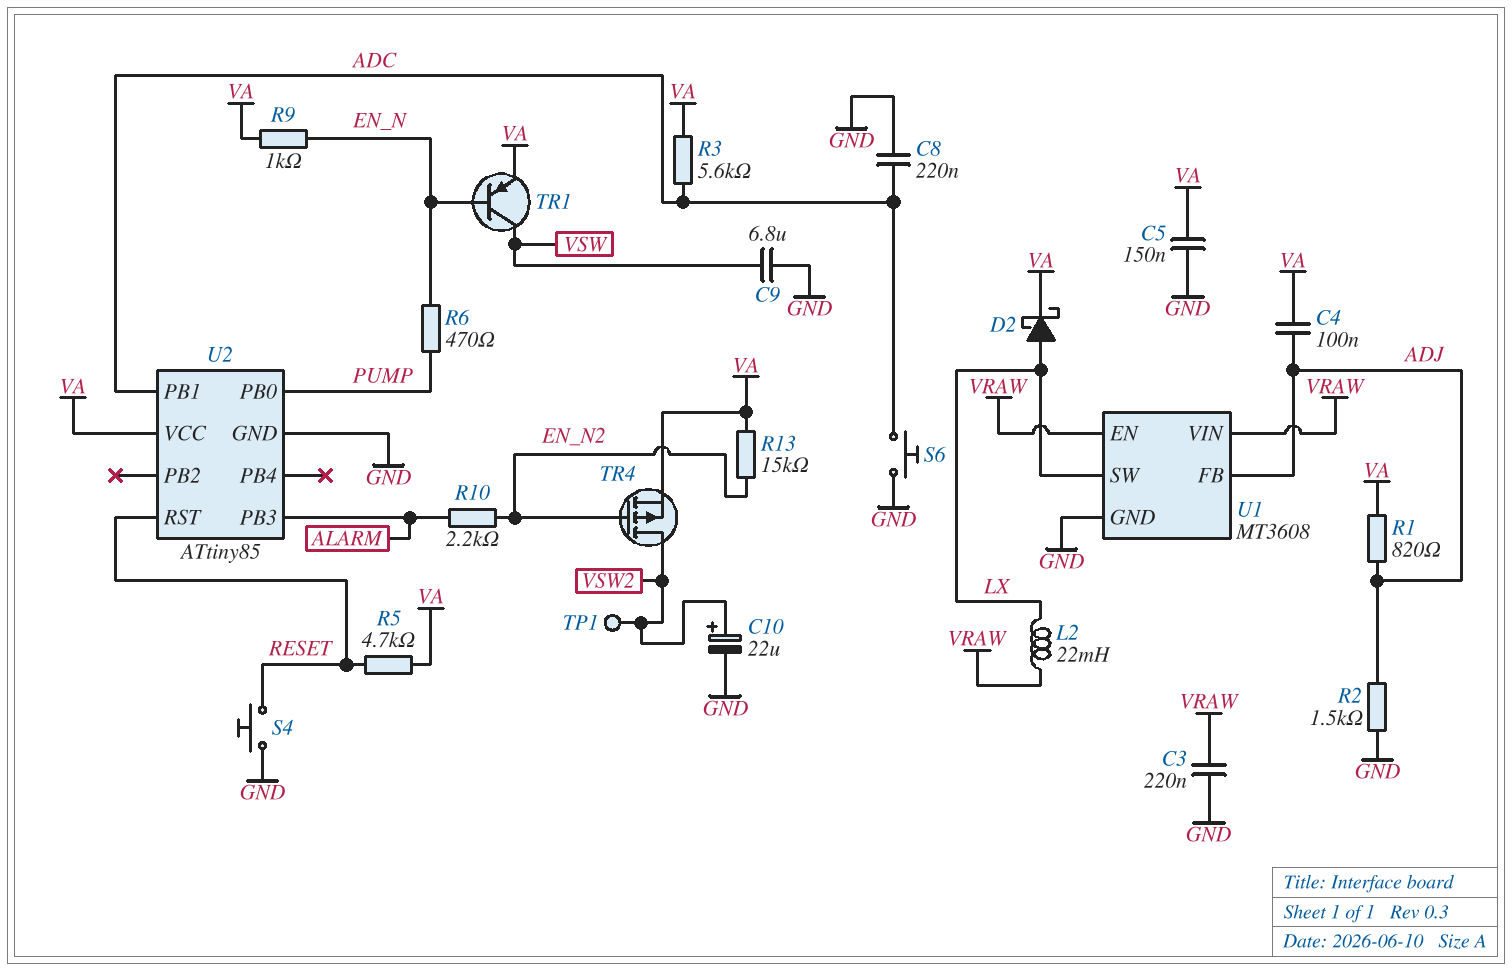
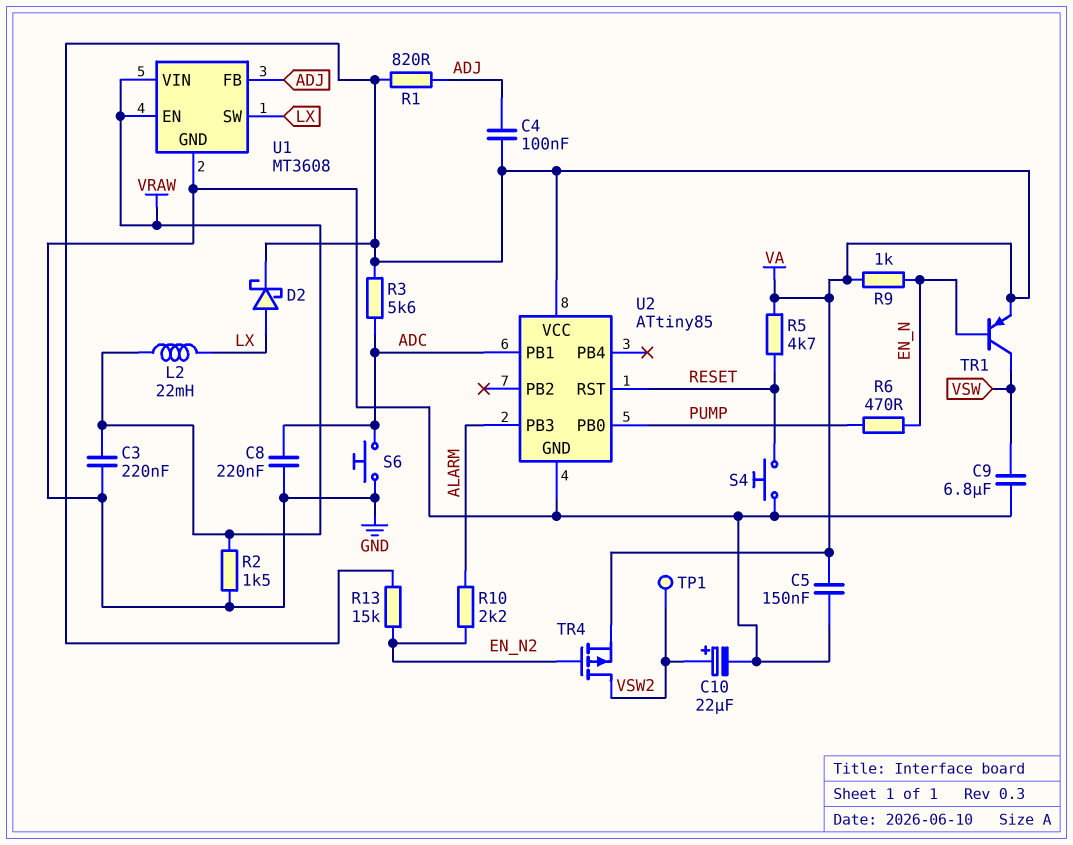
R2: 1.5k (ADJ, GND) -> 1.5k (GND, VRAW)

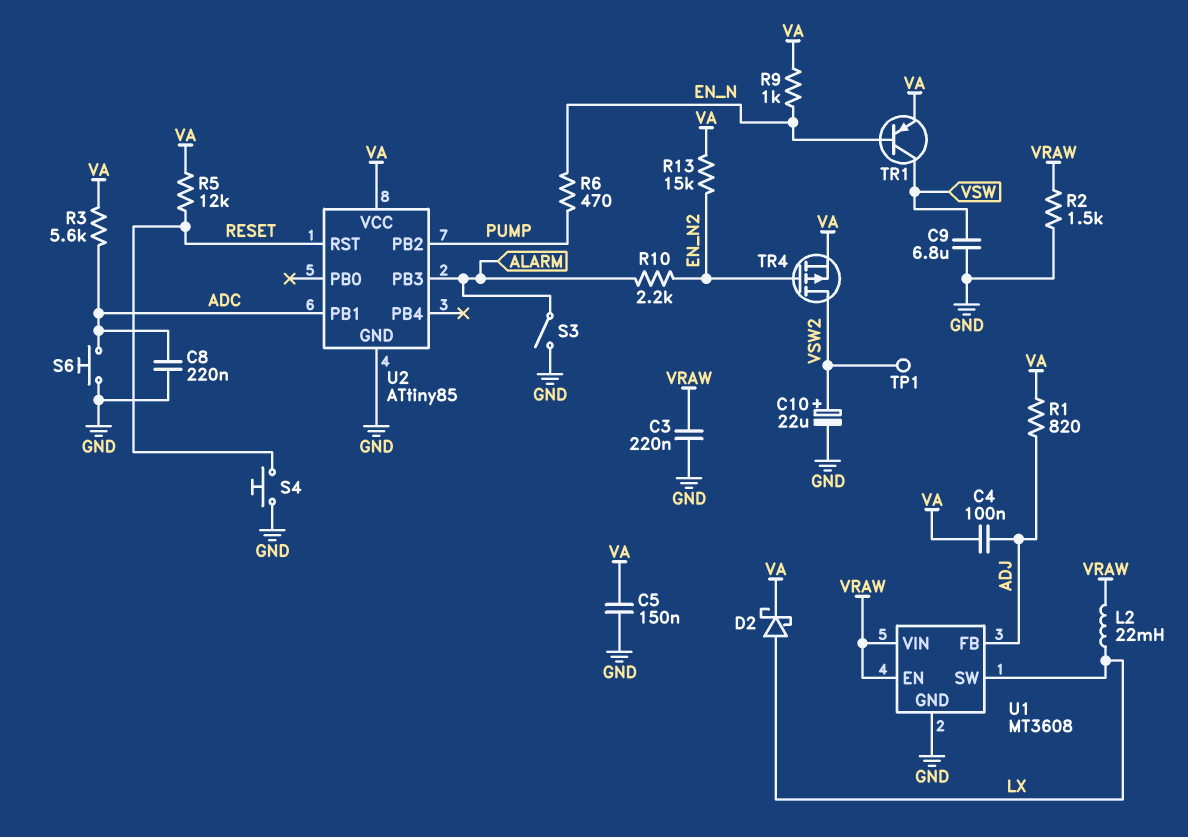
R5: 4.7k (RESET, VA) -> 12k (RESET, VA)
S3: none -> switch (ALARM, GND)
U2 pin PB0: PUMP -> none
U2 pin PB2: none -> PUMP

